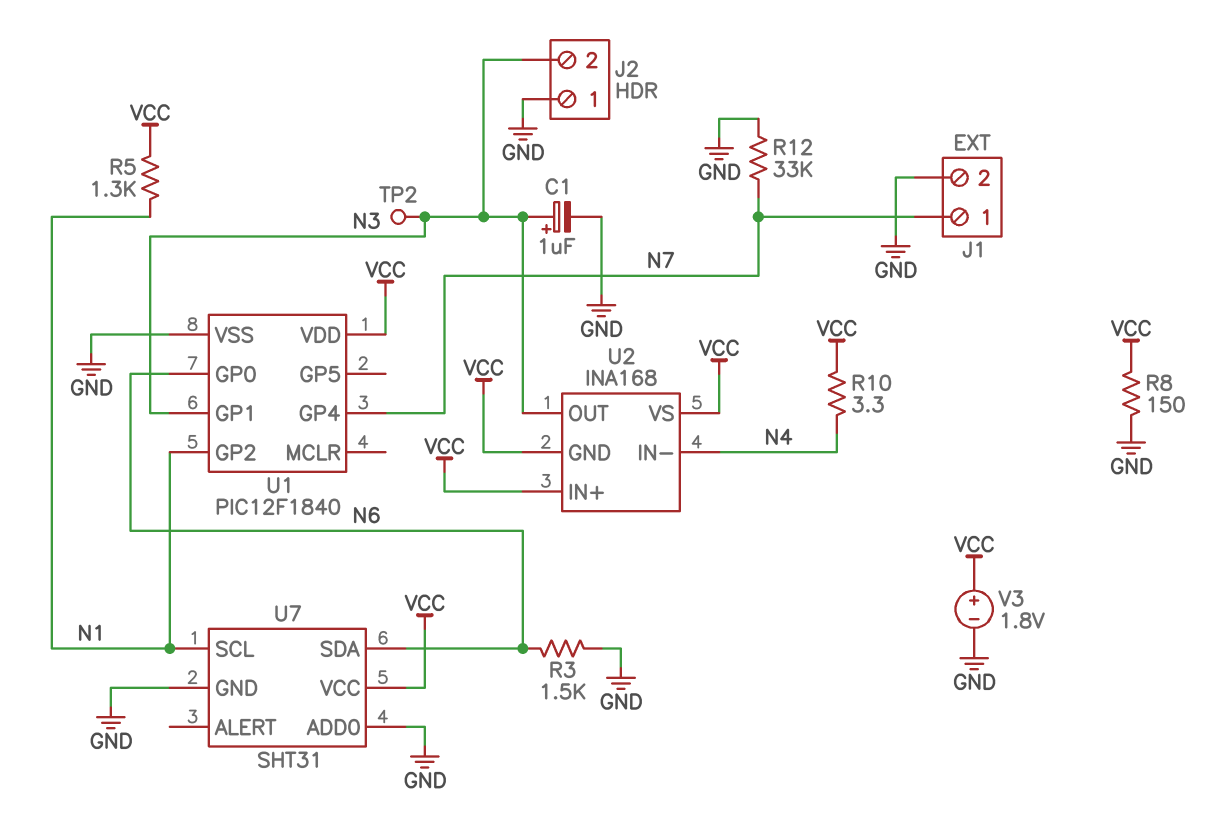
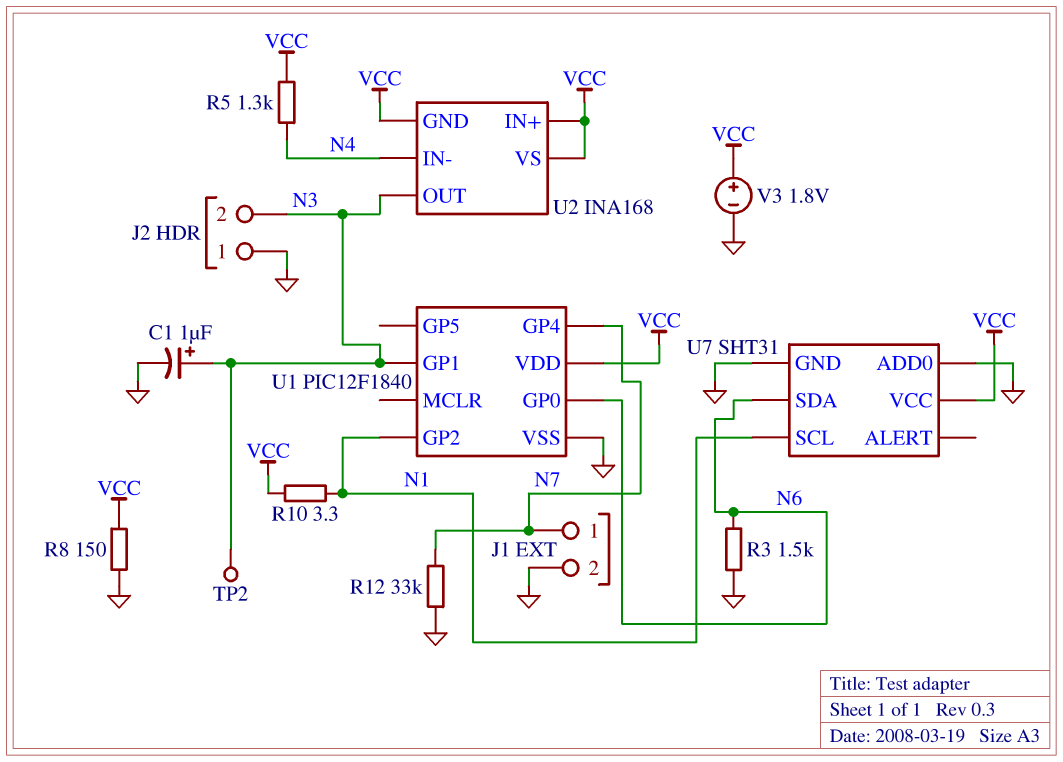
R5: 1.3k (N1, VCC) -> 1.3k (N4, VCC)
R10: 3.3 (N4, VCC) -> 3.3 (N1, VCC)

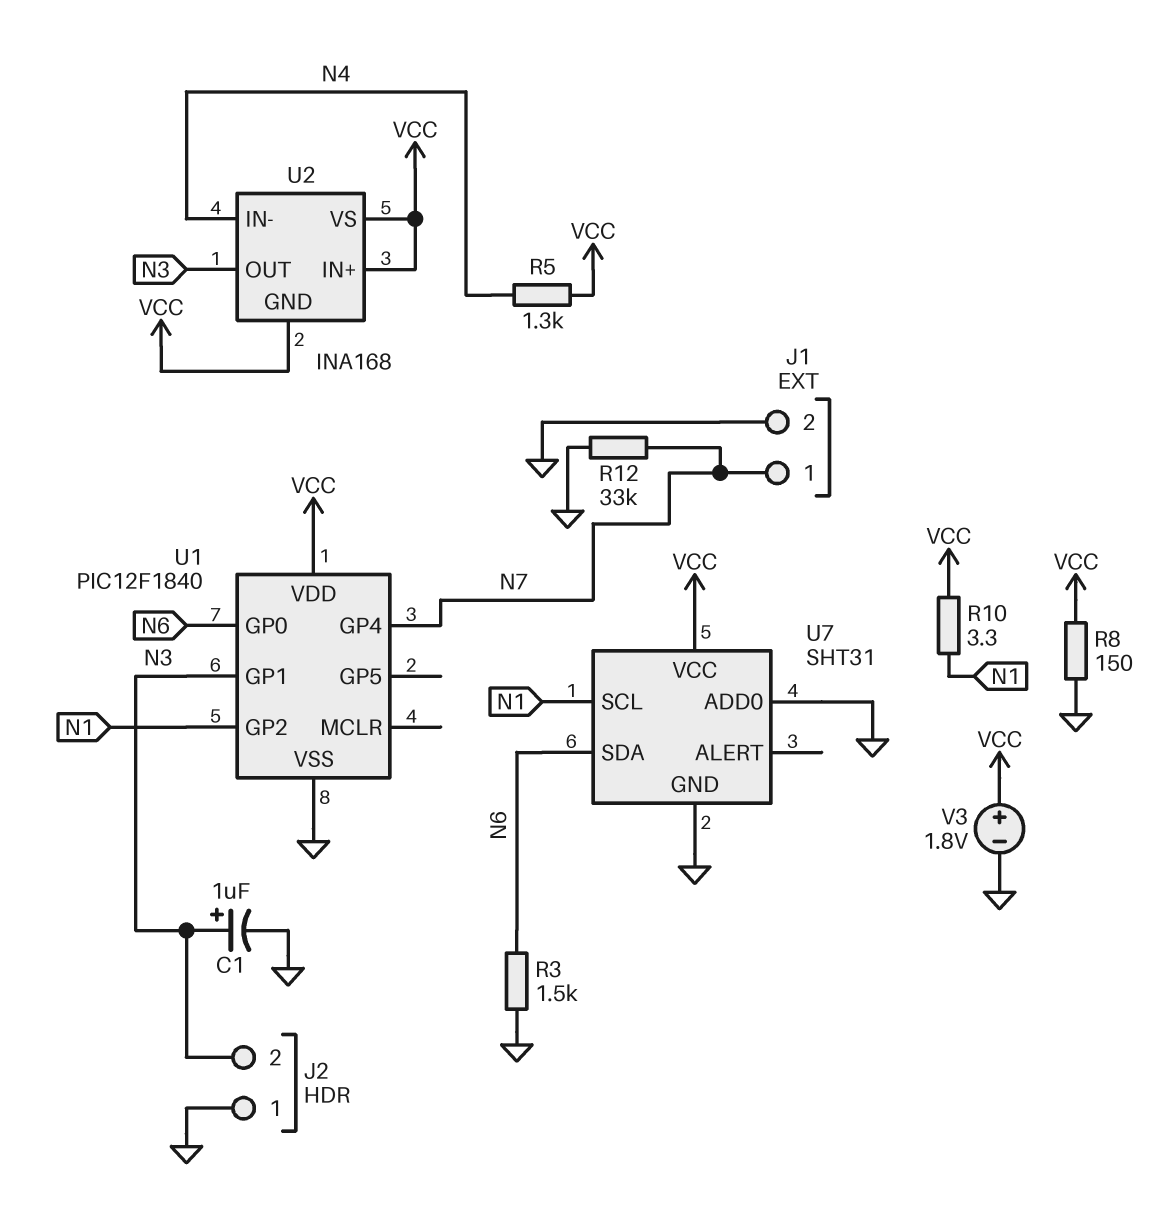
TP2: test point (N3) -> none

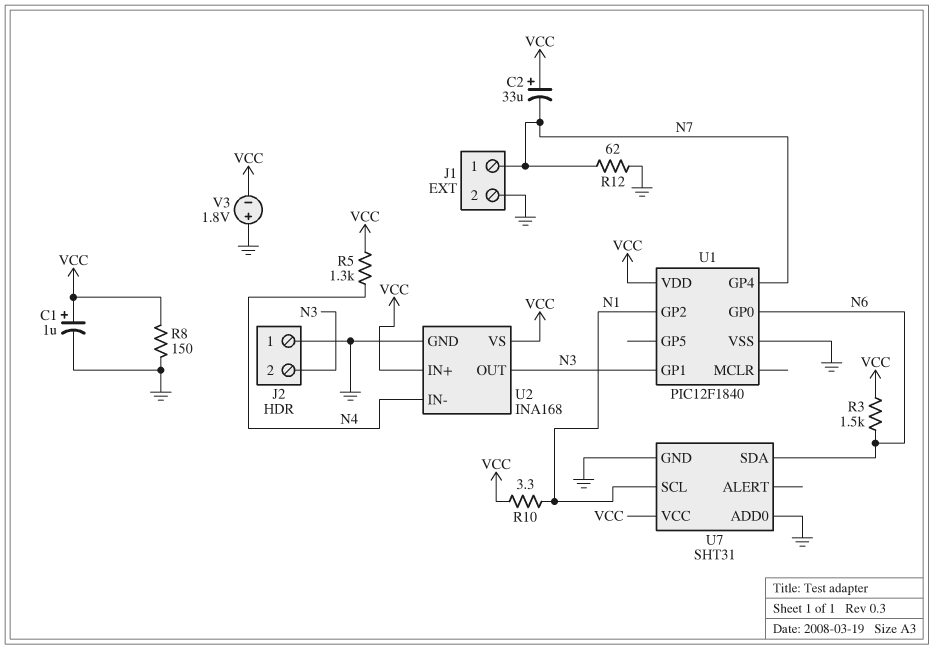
C1: 1uF (plus N3, minus GND) -> 1uF (plus VCC, minus GND)
C2: none -> 33uF (plus VCC, minus N7)
R3: 1.5k (GND, N6) -> 1.5k (N6, VCC)
R12: 33k (GND, N7) -> 62 (GND, N7)
U2 pin GND: VCC -> GND
V3: 1.8V (plus VCC, minus GND) -> 1.8V (plus GND, minus VCC)

